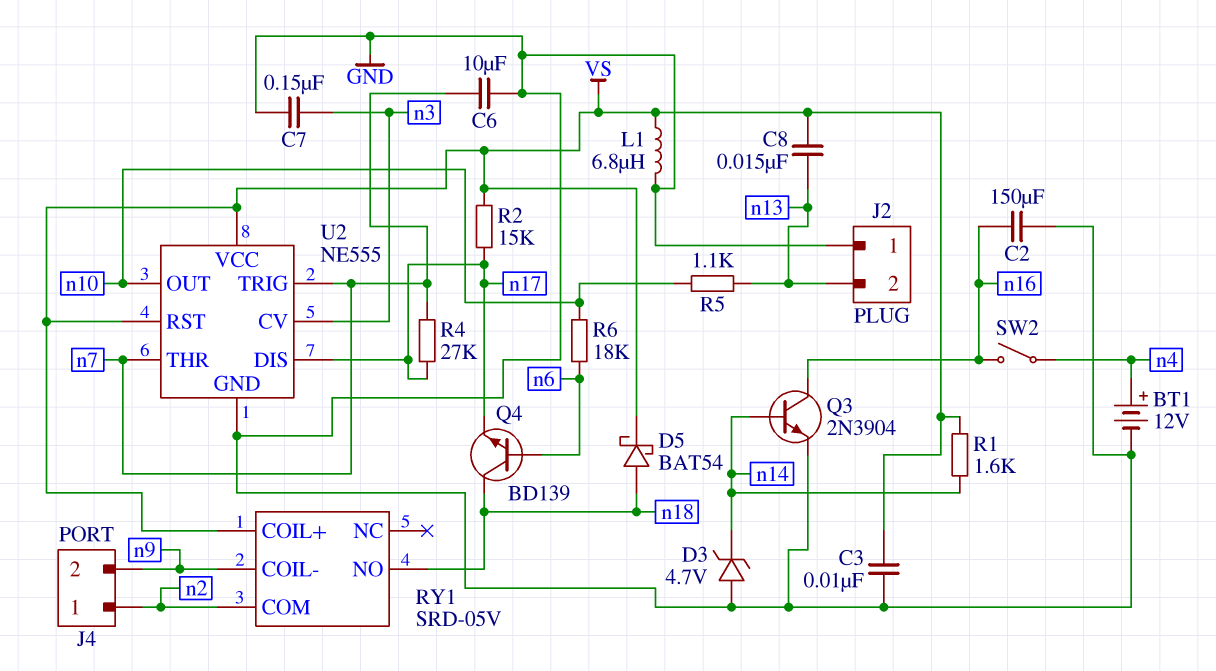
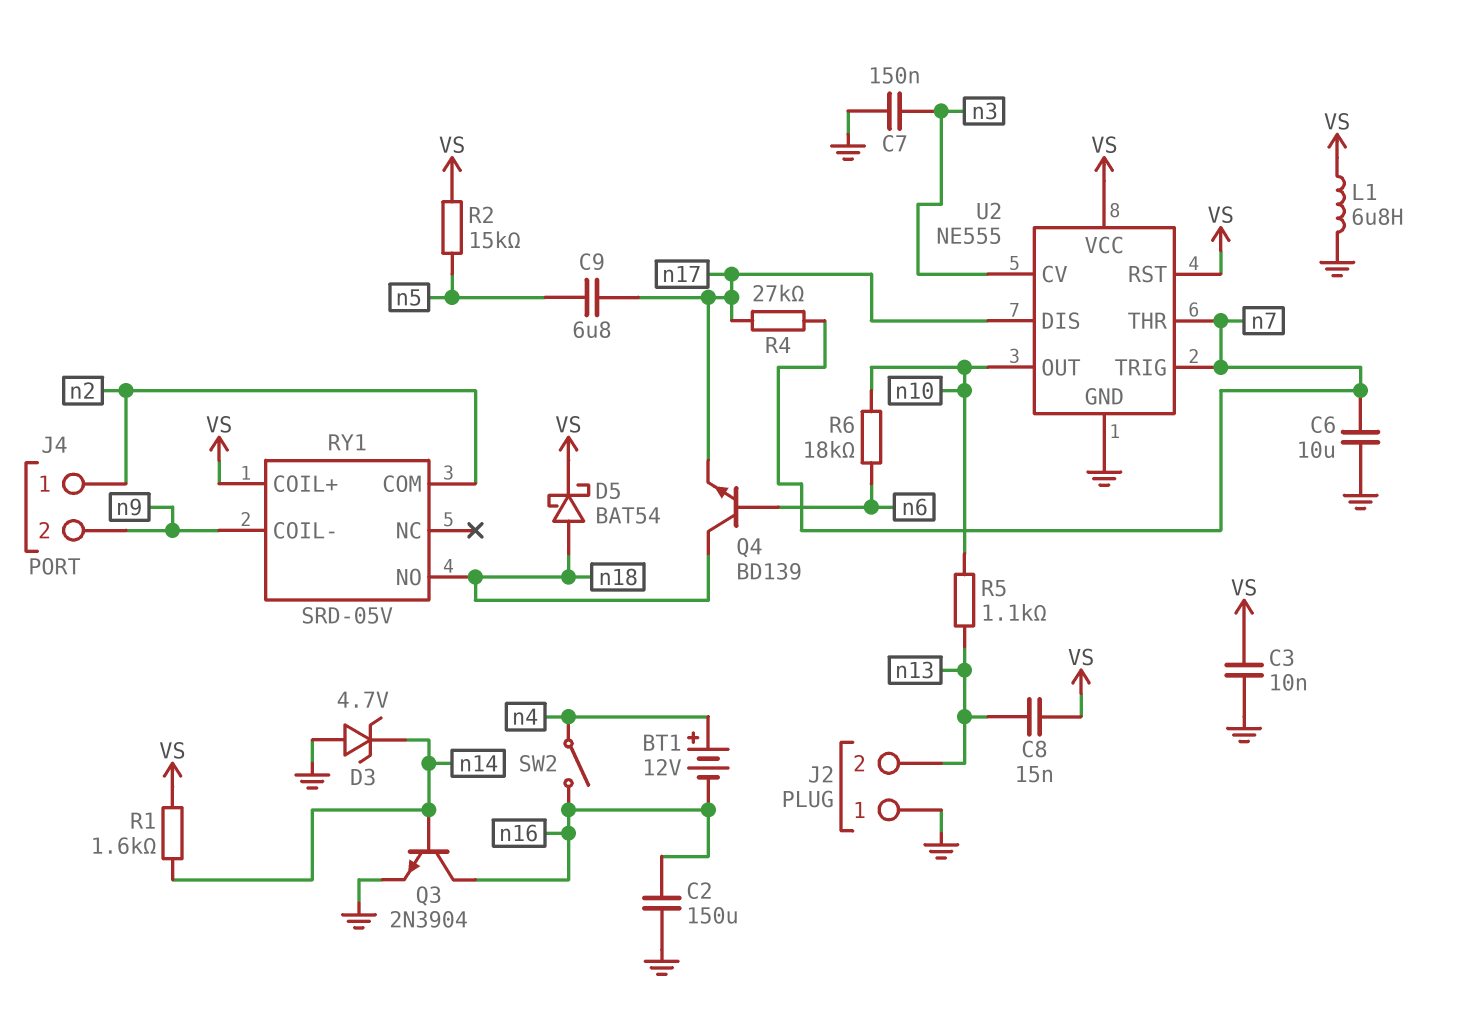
BT1: 12V (plus n4, minus GND) -> 12V (plus n4, minus n16)
C9: none -> 6.8uF (n5, n17)
R2: 15k (VS, n17) -> 15k (VS, n5)

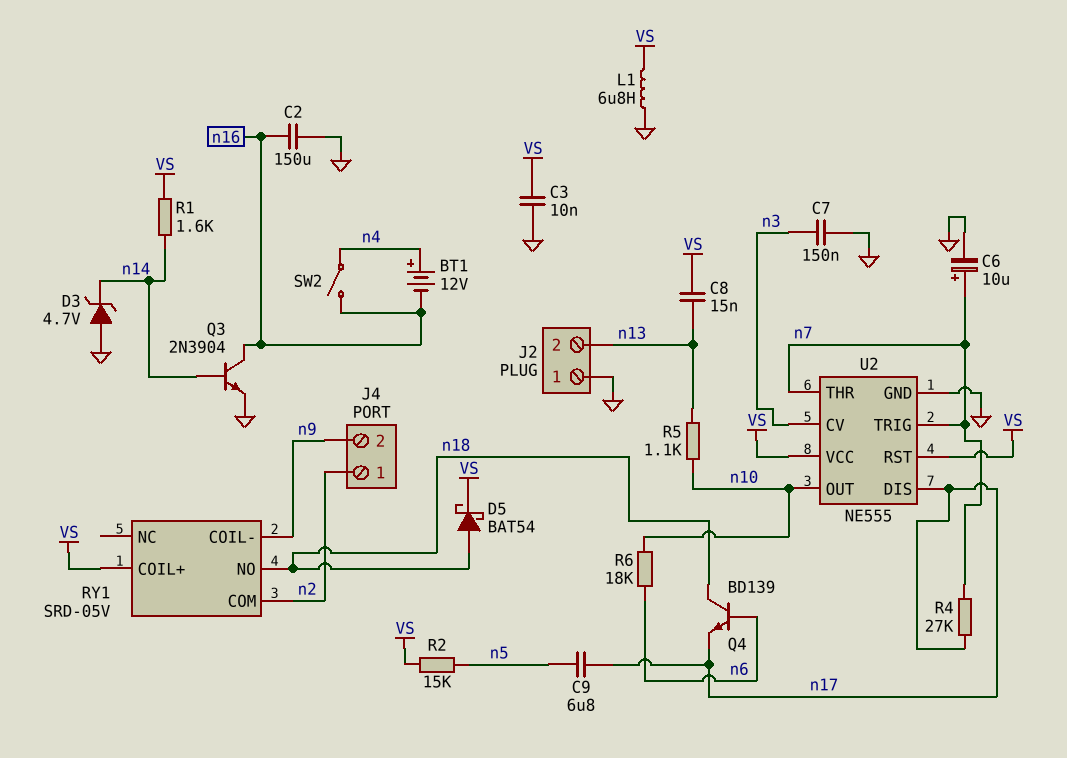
C6: 10uF (GND, n7) -> 10uF (plus n7, minus GND)

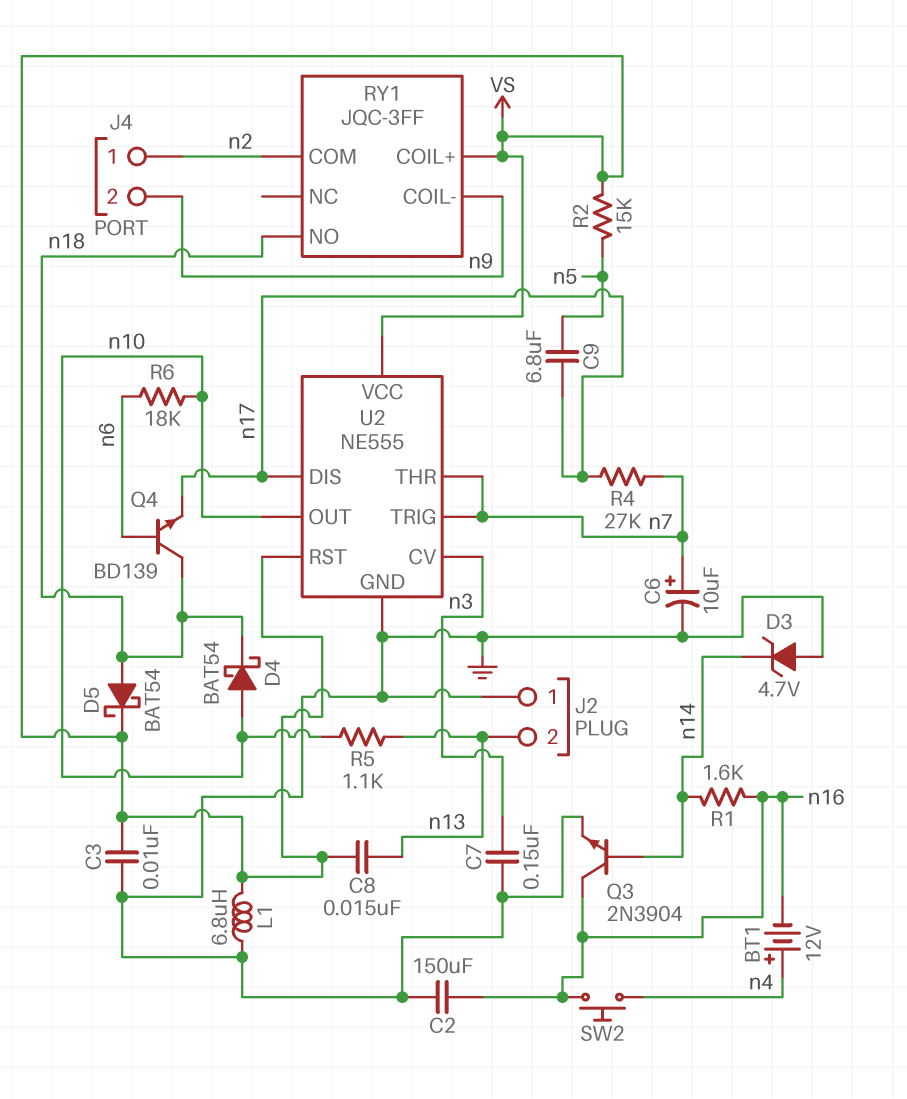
D4: none -> schottky BAT54 (A n10, K n18)
R1: 1.6k (VS, n14) -> 1.6k (n14, n16)
RY1: SRD-05V -> JQC-3FF
SW2: switch (n4, n16) -> button (n4, n16)

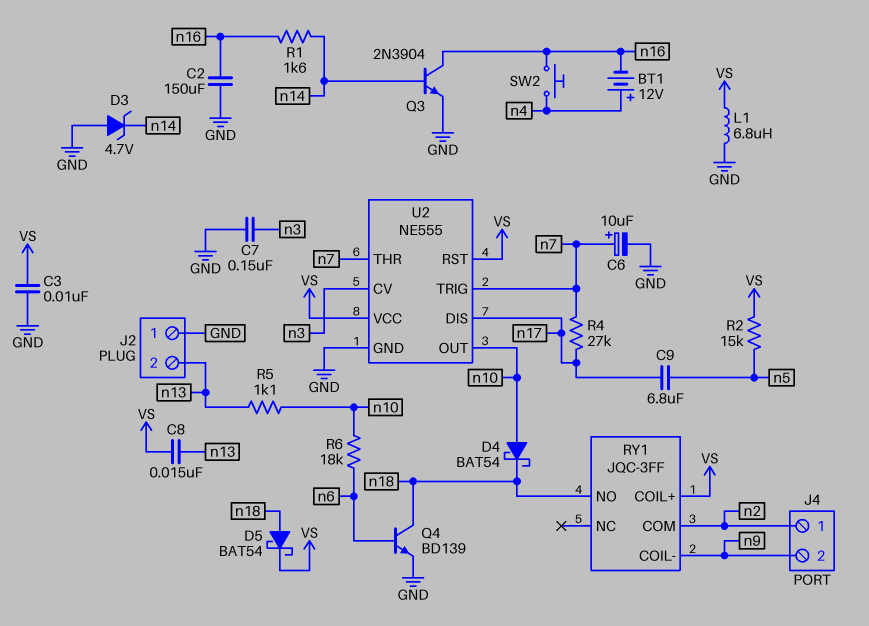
Q4: NPN BD139 (B n6, C n18, E n17) -> NPN BD139 (B n6, C n18, E GND)

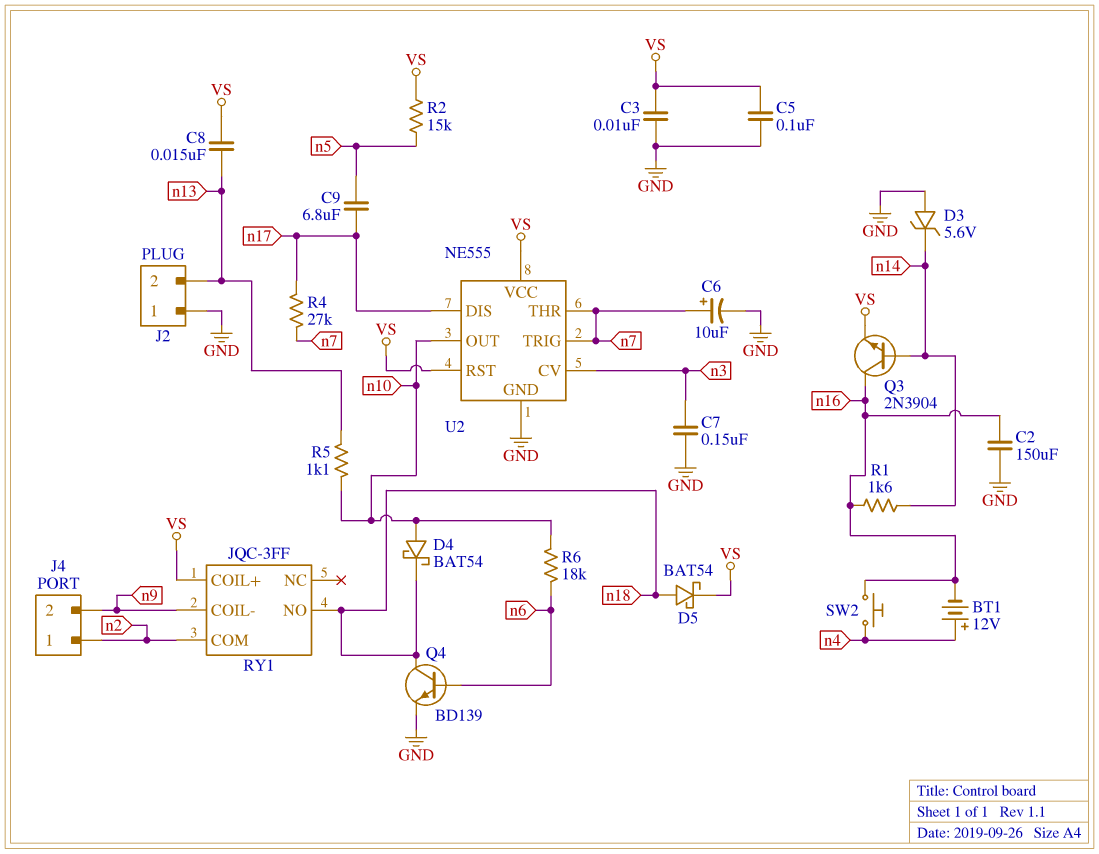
C5: none -> 100nF (GND, VS)
D3: zener 4.7V (A GND, K n14) -> zener 5.6V (A GND, K n14)
L1: 6.8uH (GND, VS) -> none
Q3: NPN 2N3904 (B n14, C n16, E GND) -> NPN 2N3904 (B n14, C n16, E VS)

